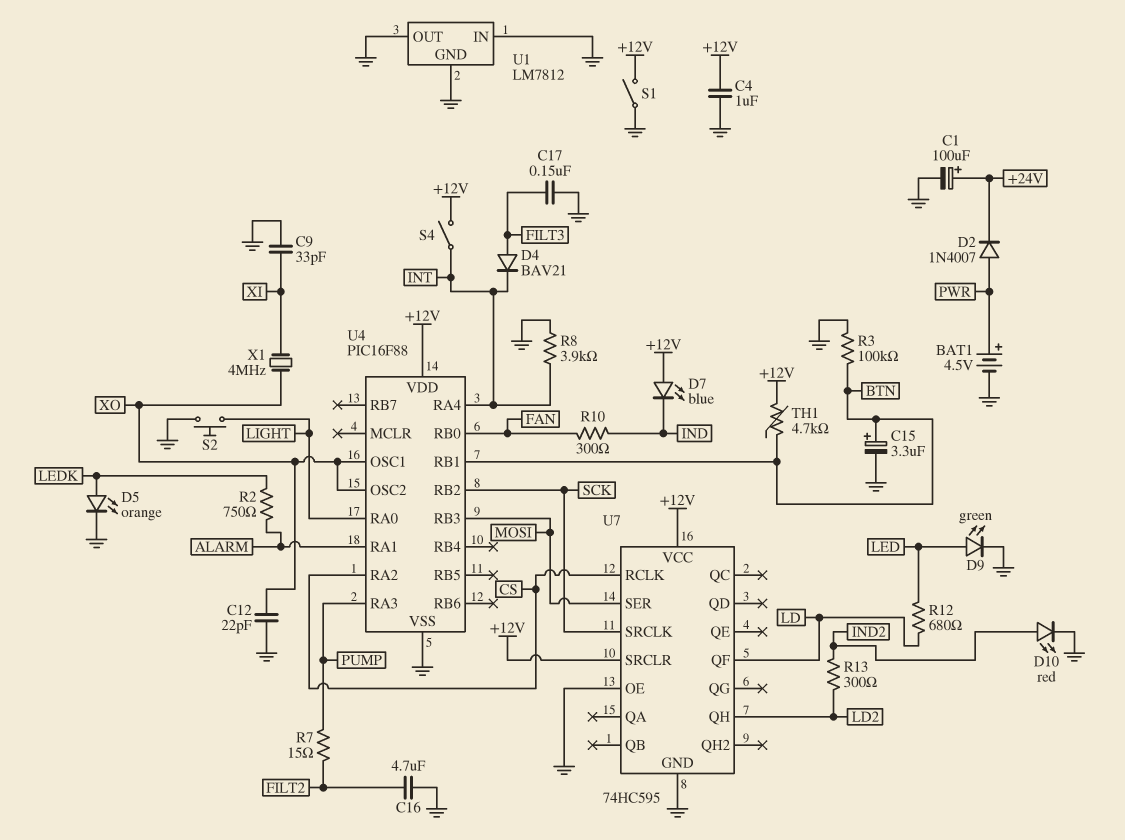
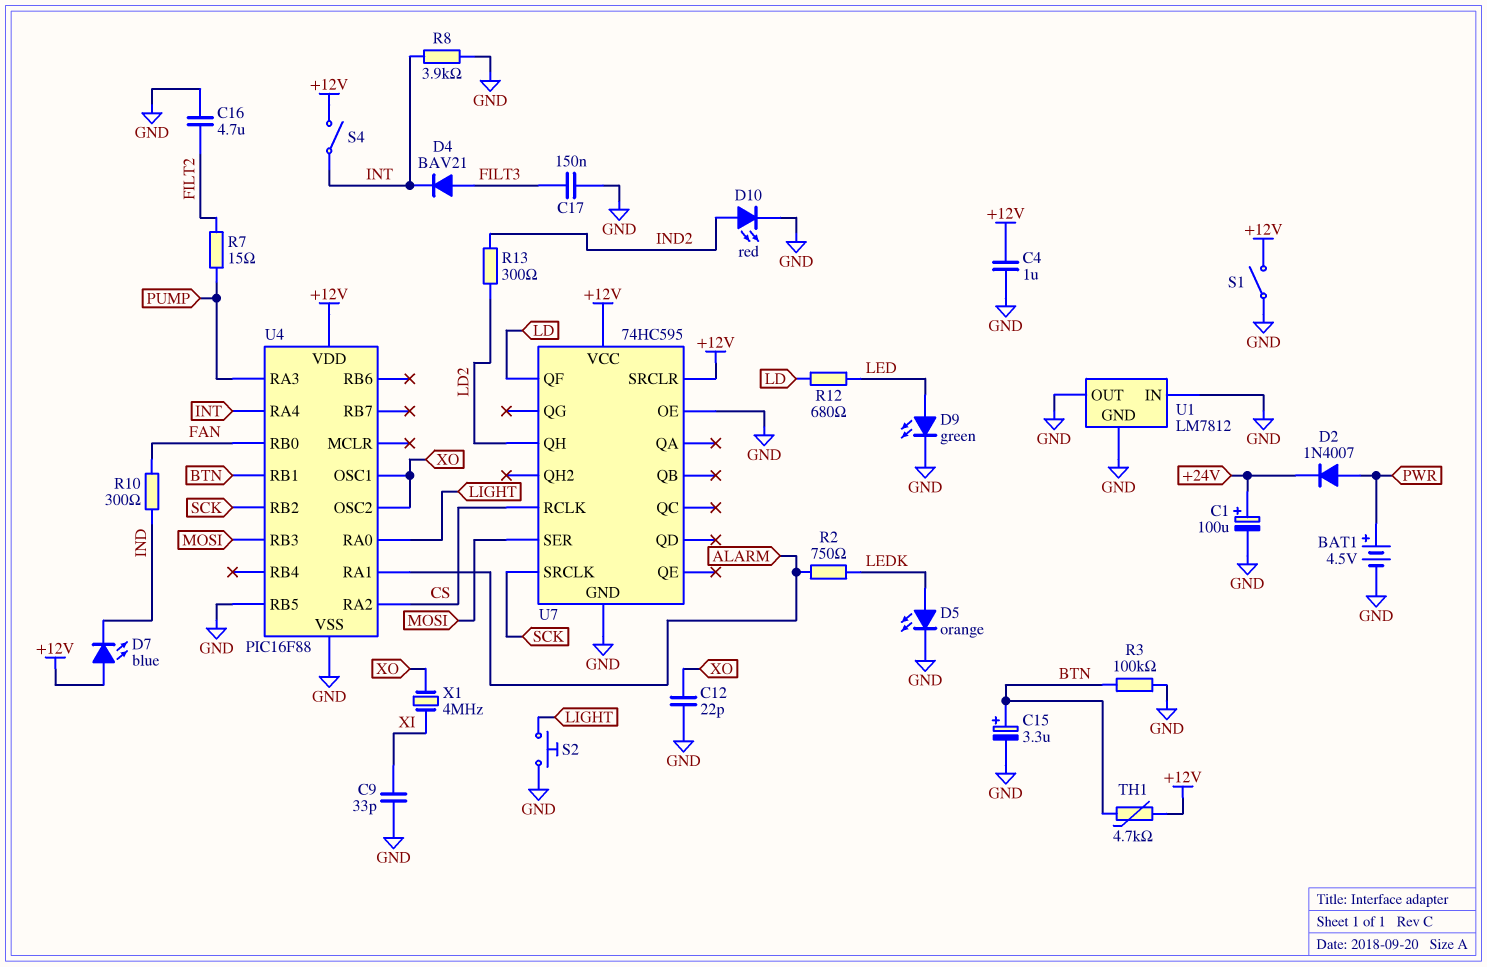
U4 pin RB5: none -> GND

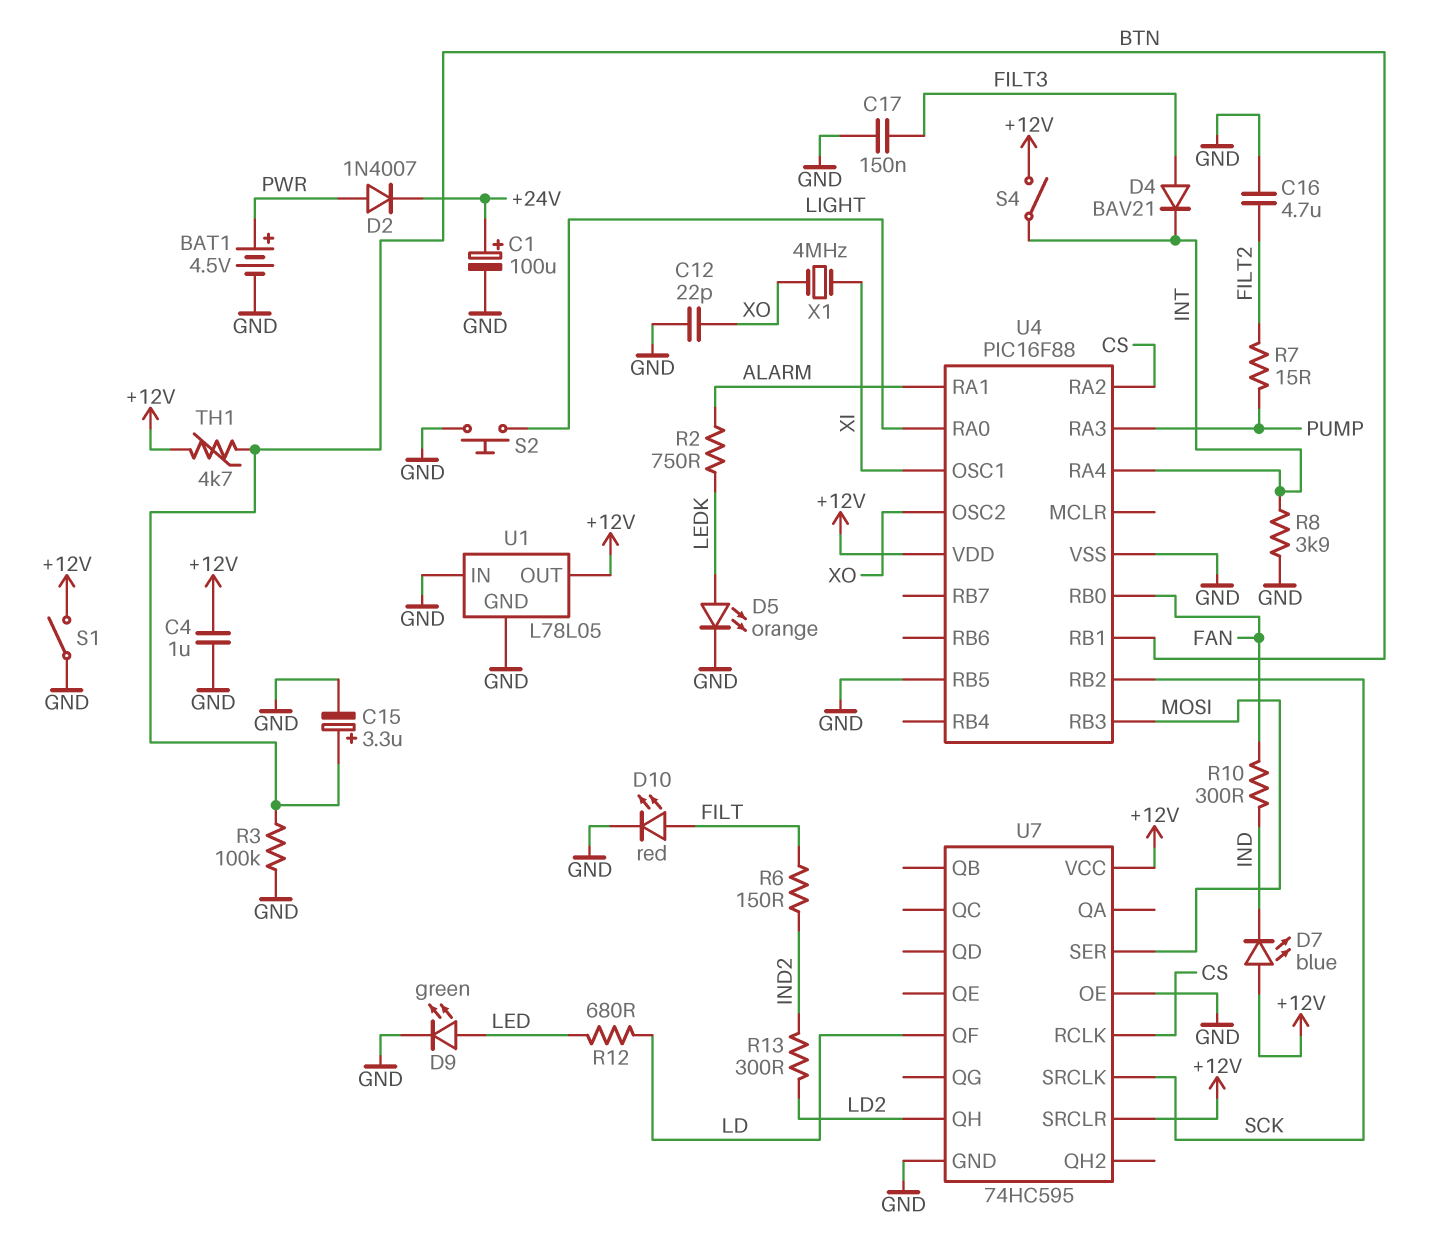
C9: 33pF (GND, XI) -> none
D10: LED red (A IND2, K GND) -> LED red (A FILT, K GND)
R6: none -> 150 (FILT, IND2)
U1: LM7812 -> L78L05
U1 pin OUT: GND -> +12V
U4 pin OSC1: XO -> XI

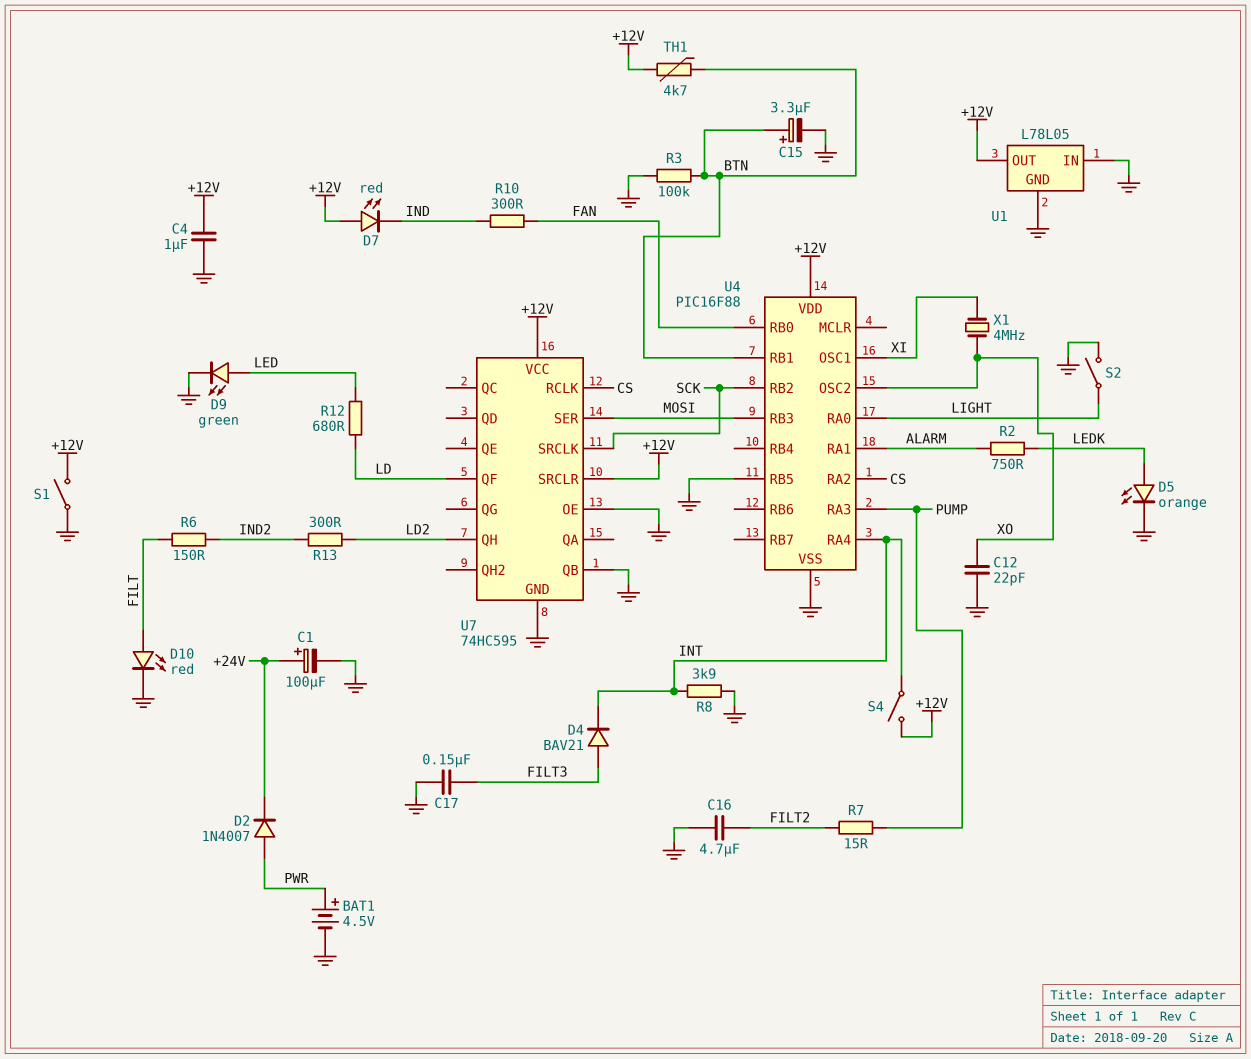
D7: LED blue (A +12V, K IND) -> LED red (A +12V, K IND)
S2: button (GND, LIGHT) -> switch (GND, LIGHT)
U7 pin QB: none -> GND

